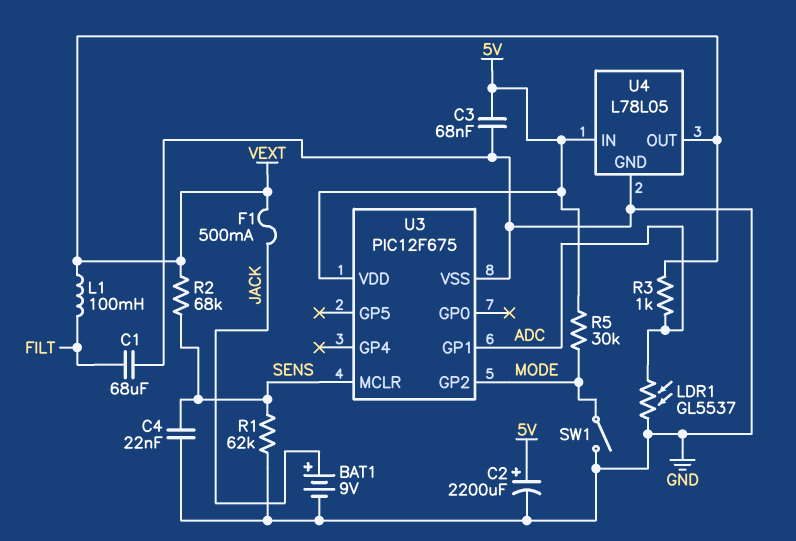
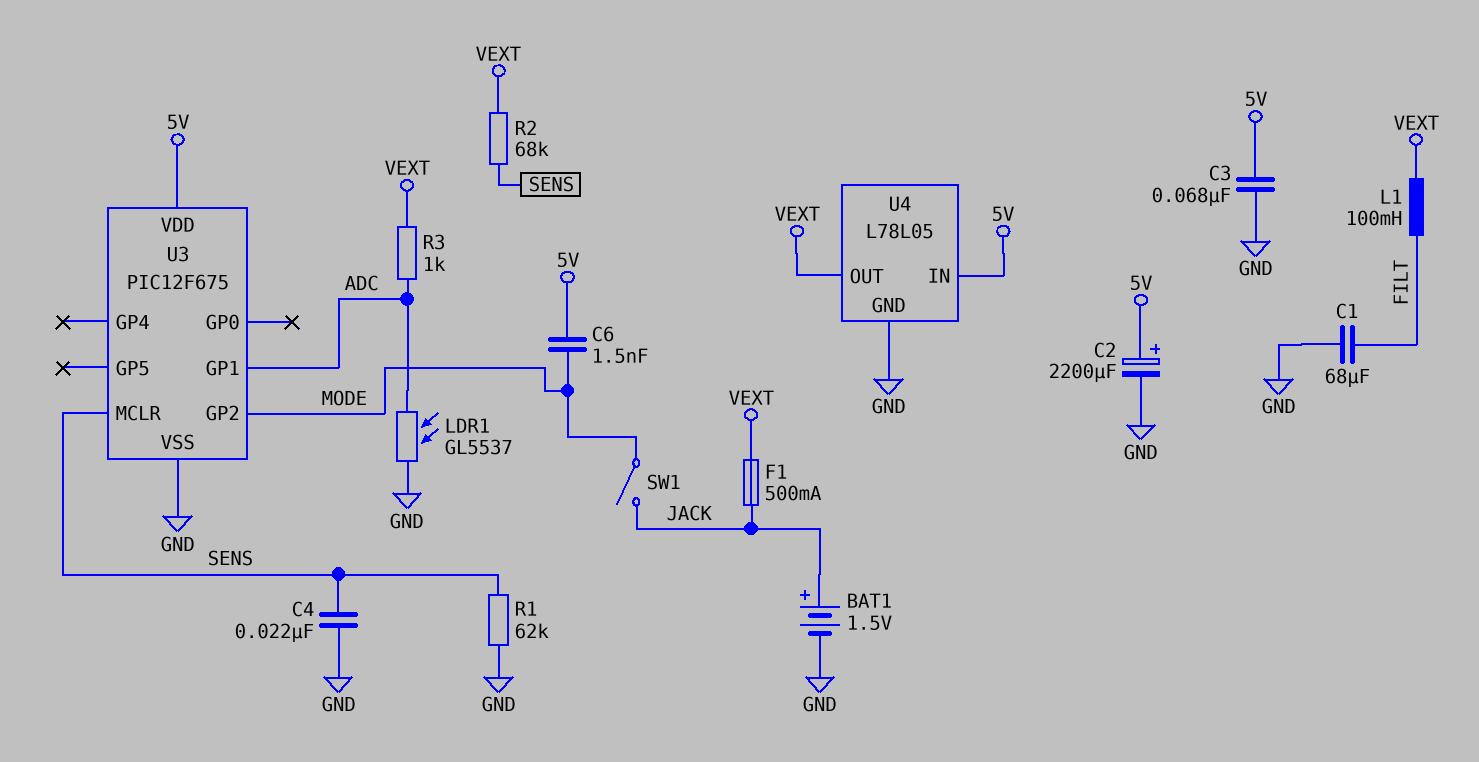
BAT1: 9V (plus JACK, minus GND) -> 1.5V (plus JACK, minus GND)
C6: none -> 1.5nF (5V, MODE)
R5: 30k (5V, MODE) -> none
SW1: switch (GND, MODE) -> switch (JACK, MODE)

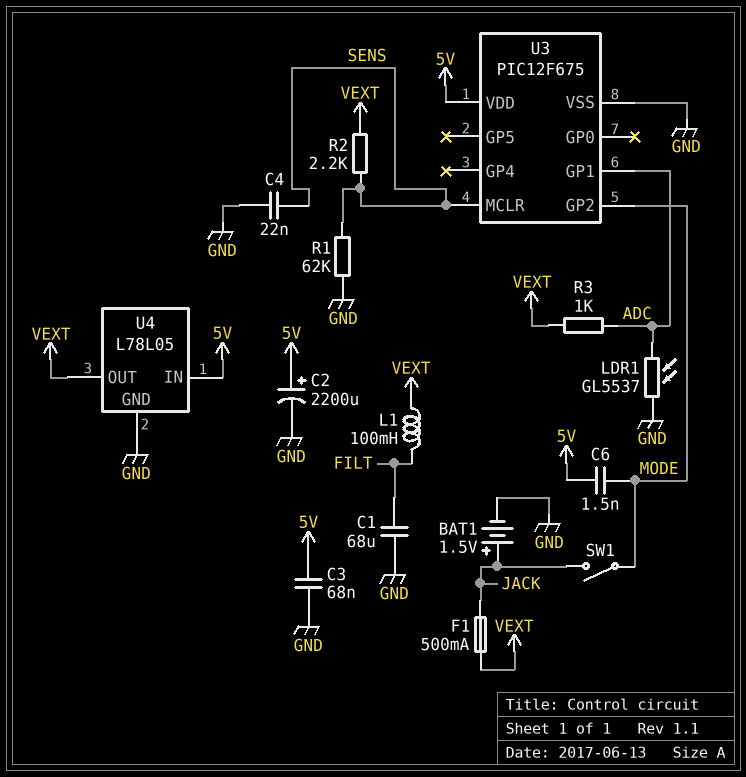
R2: 68k (SENS, VEXT) -> 2.2k (SENS, VEXT)

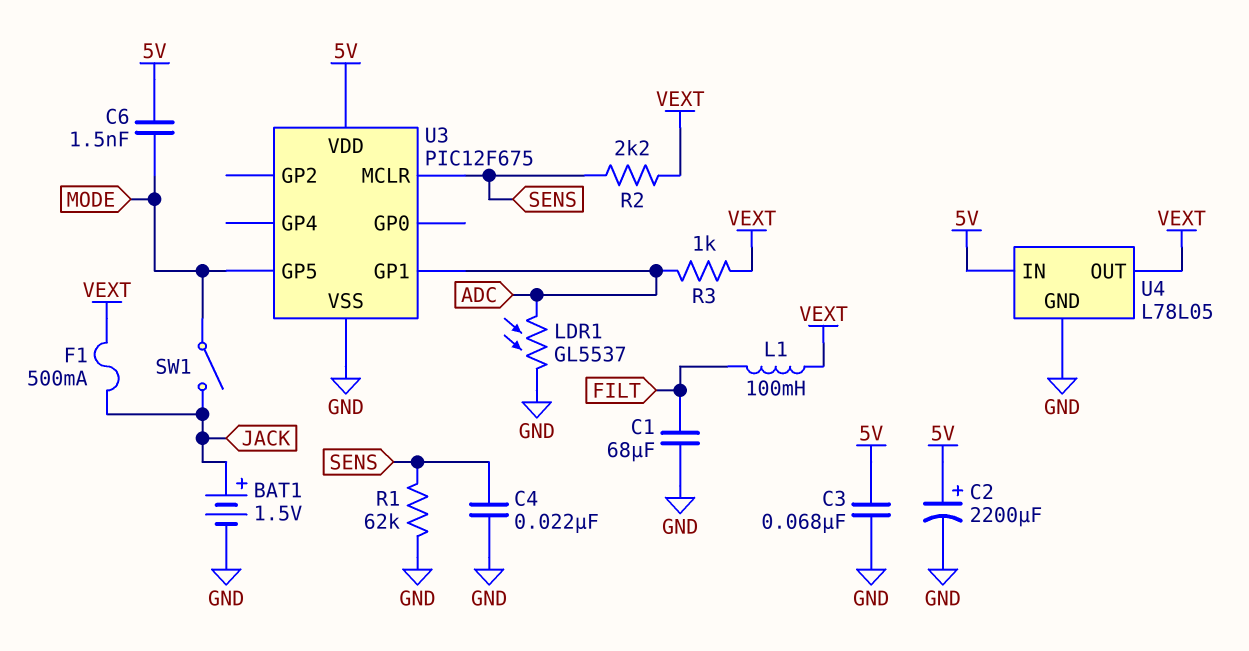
U3 pin GP2: MODE -> none
U3 pin GP5: none -> MODE

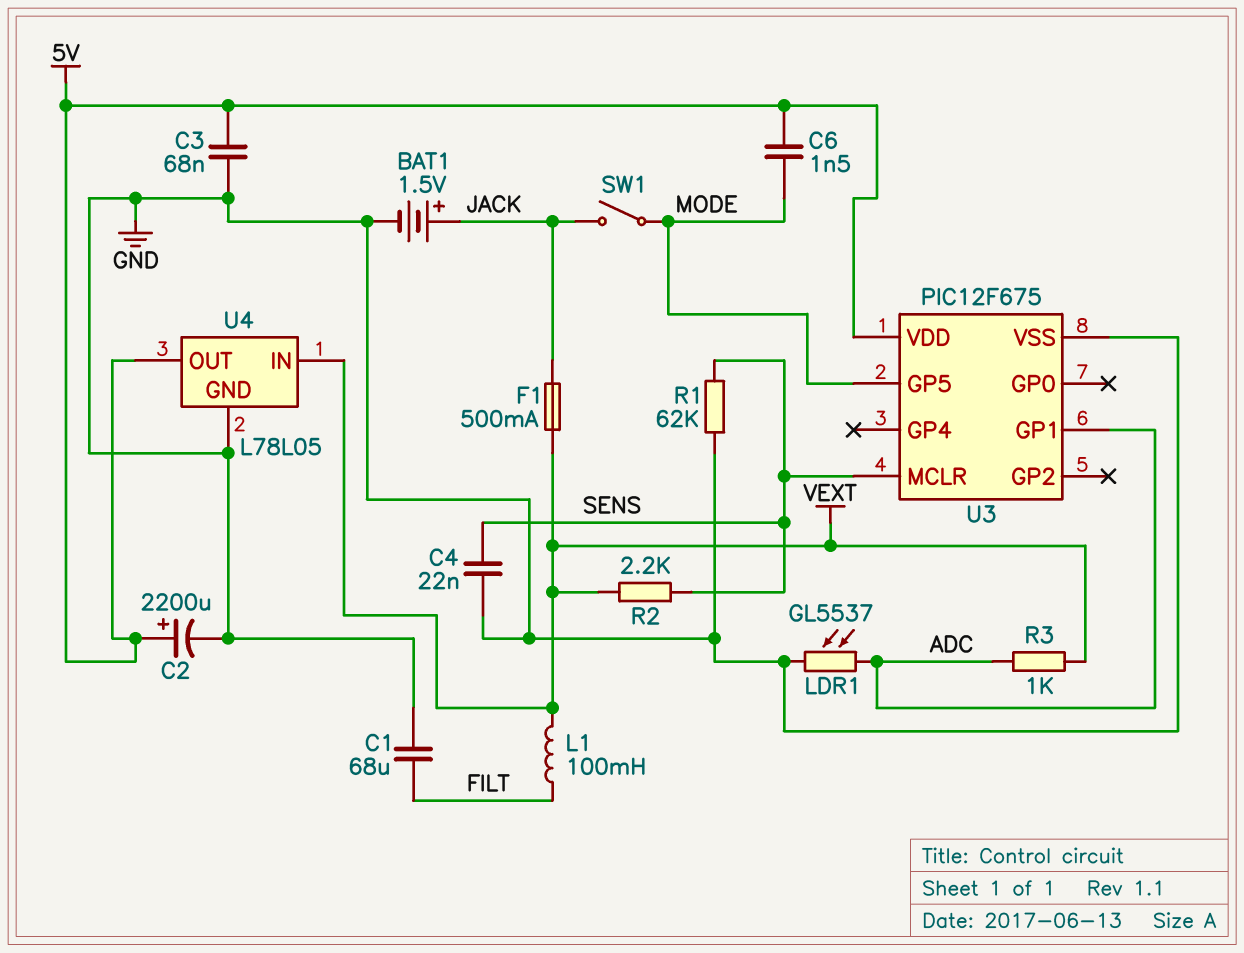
U4 pin IN: 5V -> VEXT
U4 pin OUT: VEXT -> 5V

